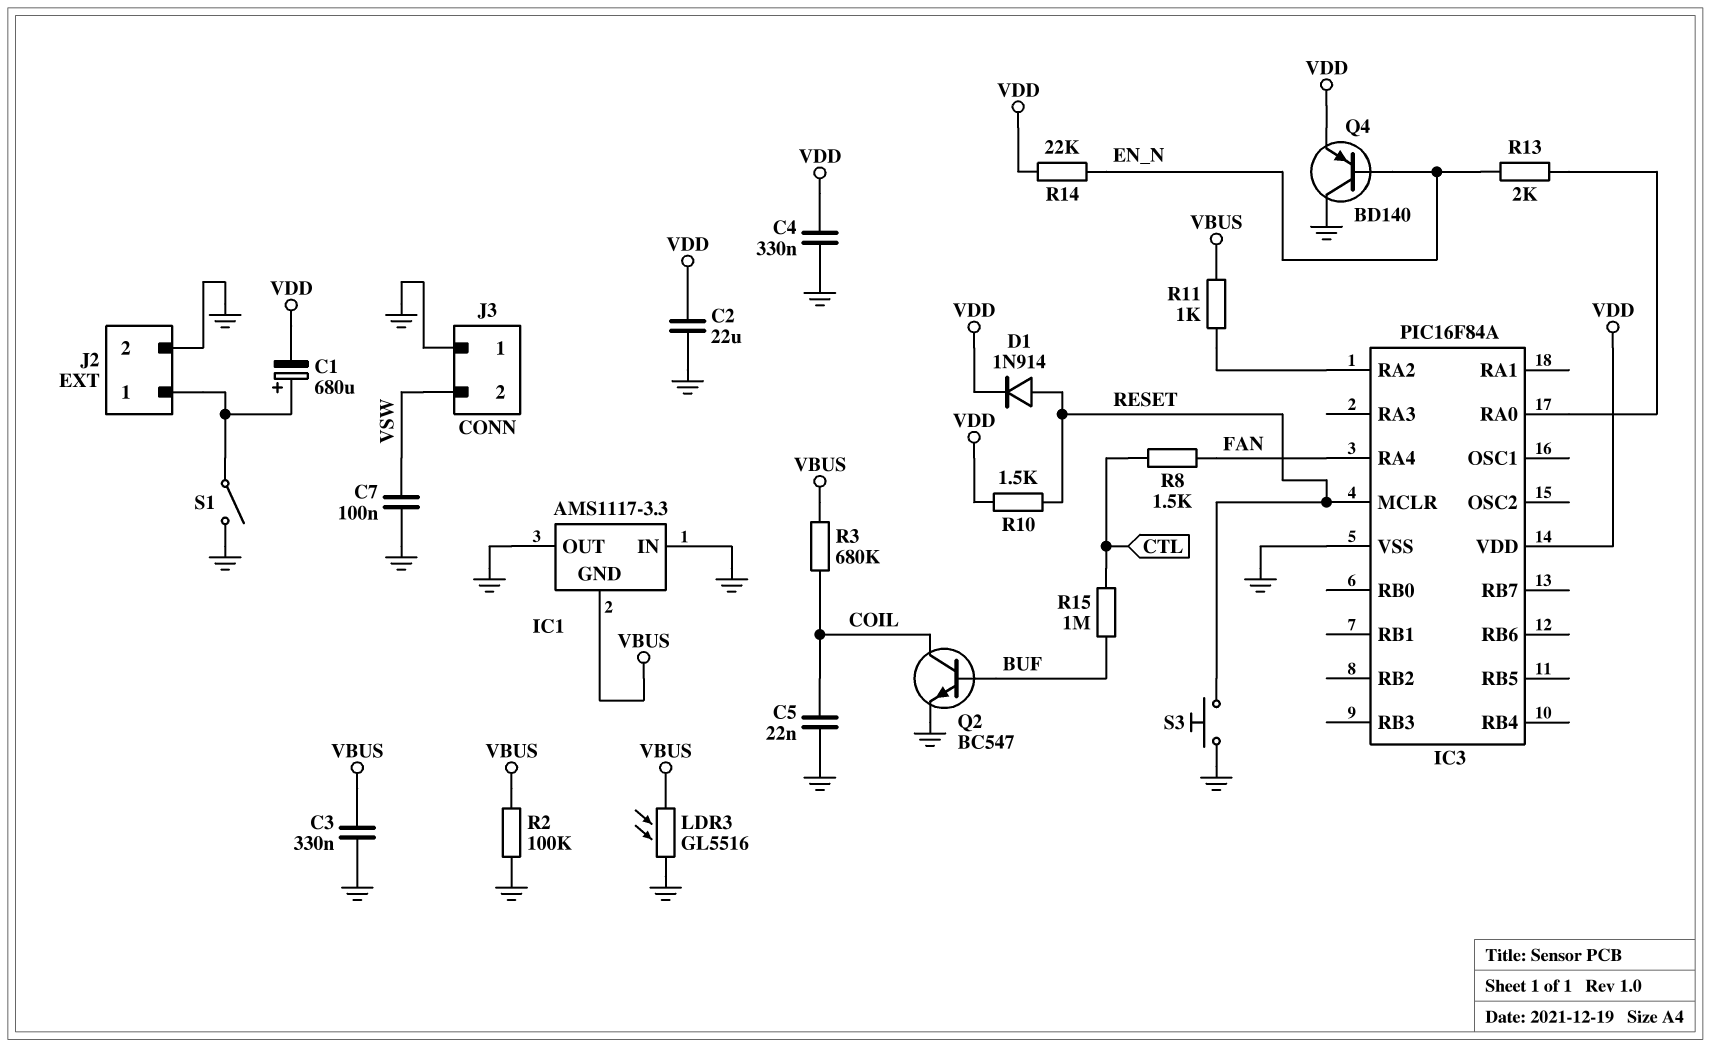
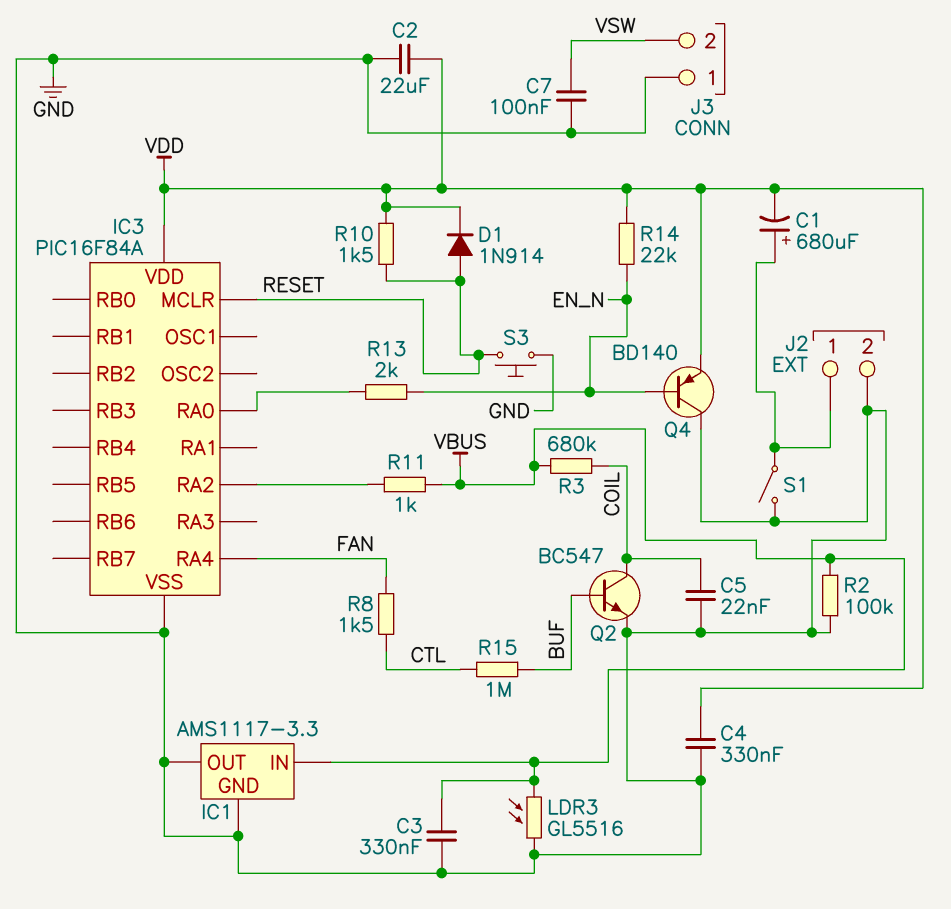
IC1 pin GND: VBUS -> GND
IC1 pin IN: GND -> VBUS

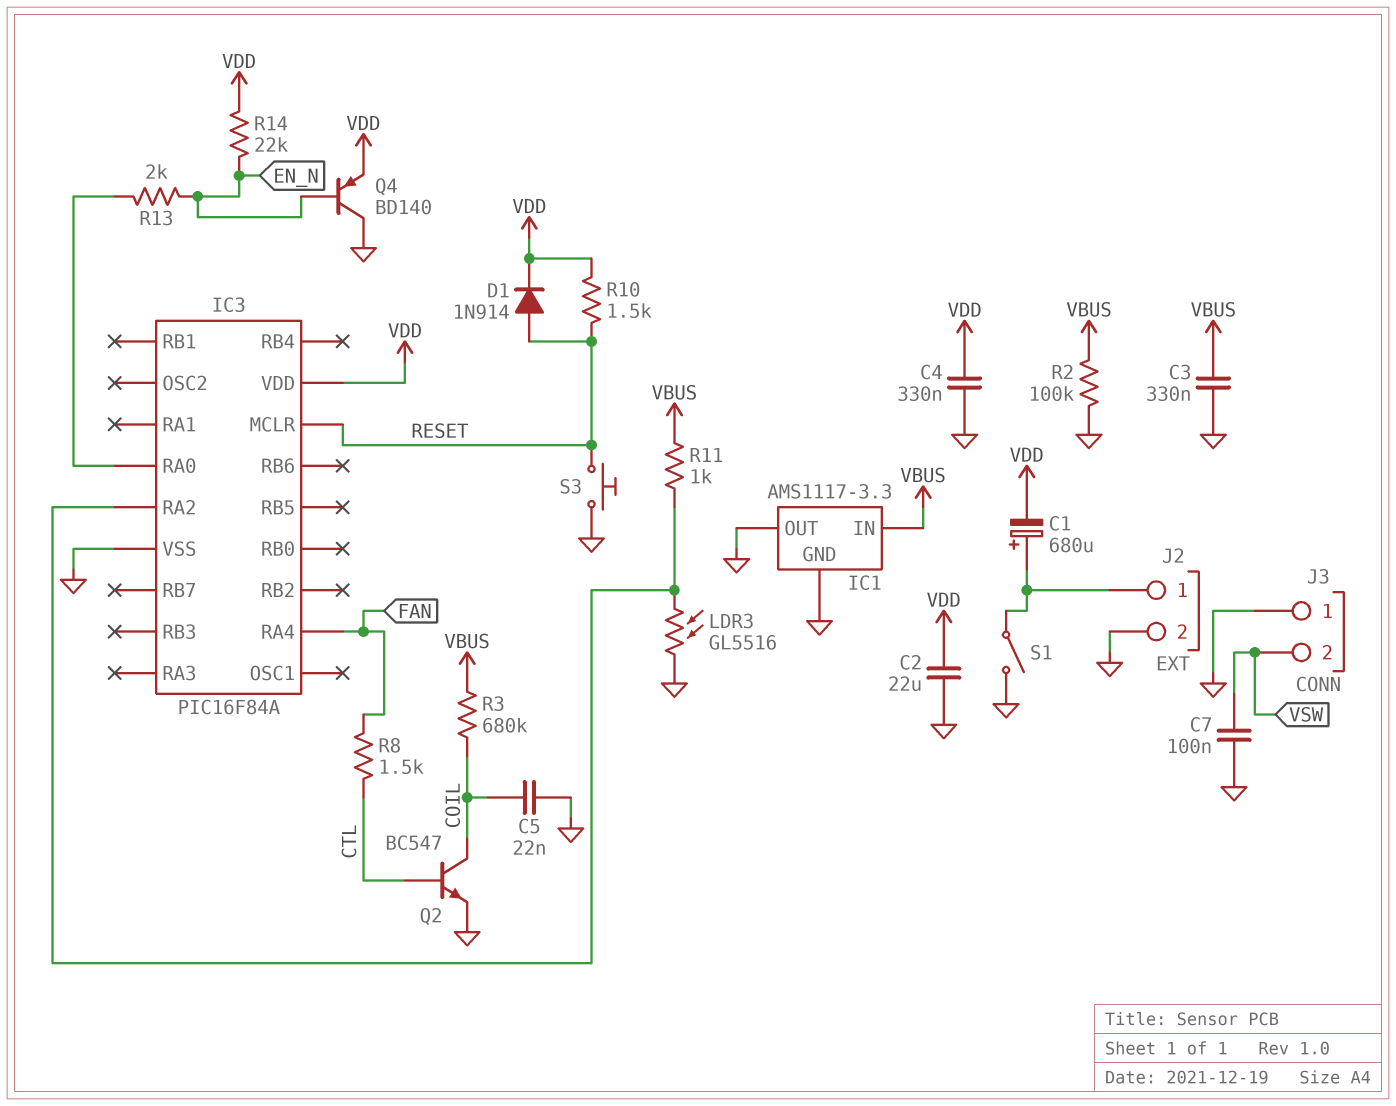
LDR3: GL5516 (GND, VBUS) -> GL5516 (GND, IC3/RA2)
Q2: NPN BC547 (B BUF, C COIL, E GND) -> NPN BC547 (B CTL, C COIL, E GND)
R15: 1M (BUF, CTL) -> none

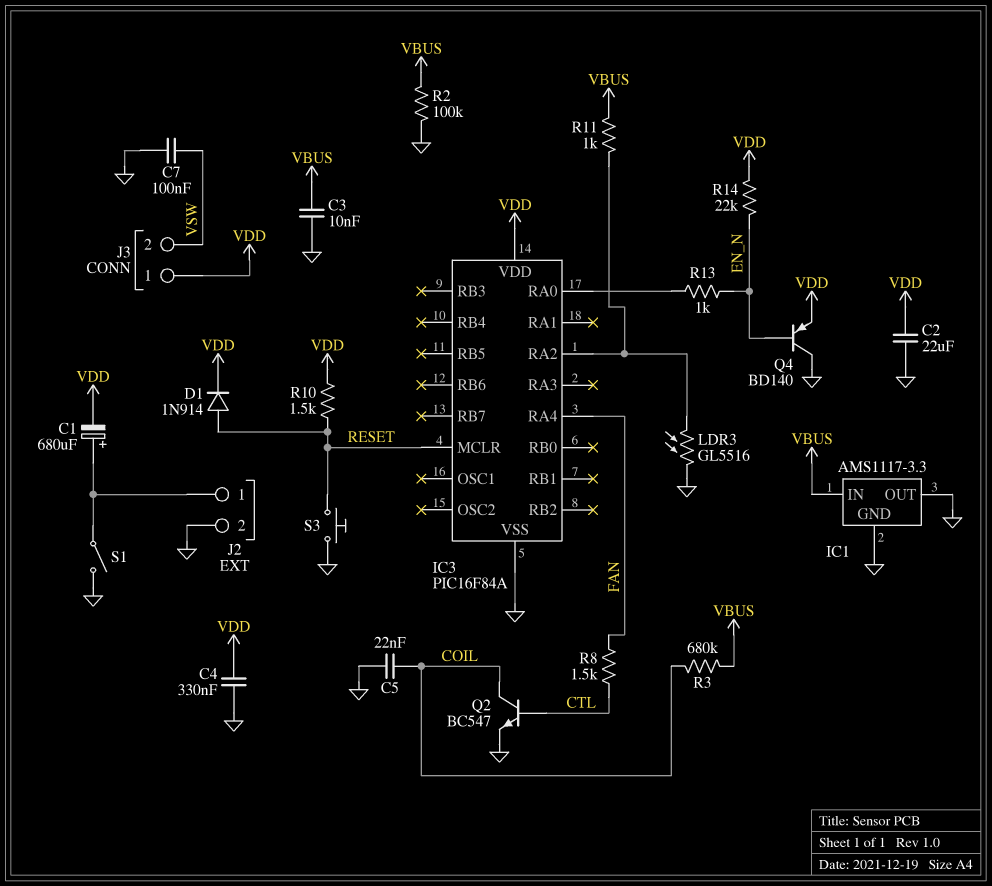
C3: 330nF (GND, VBUS) -> 10nF (GND, VBUS)
J3 pin 1: GND -> VDD
R13: 2k (EN_N, IC3/RA0) -> 1k (EN_N, IC3/RA0)

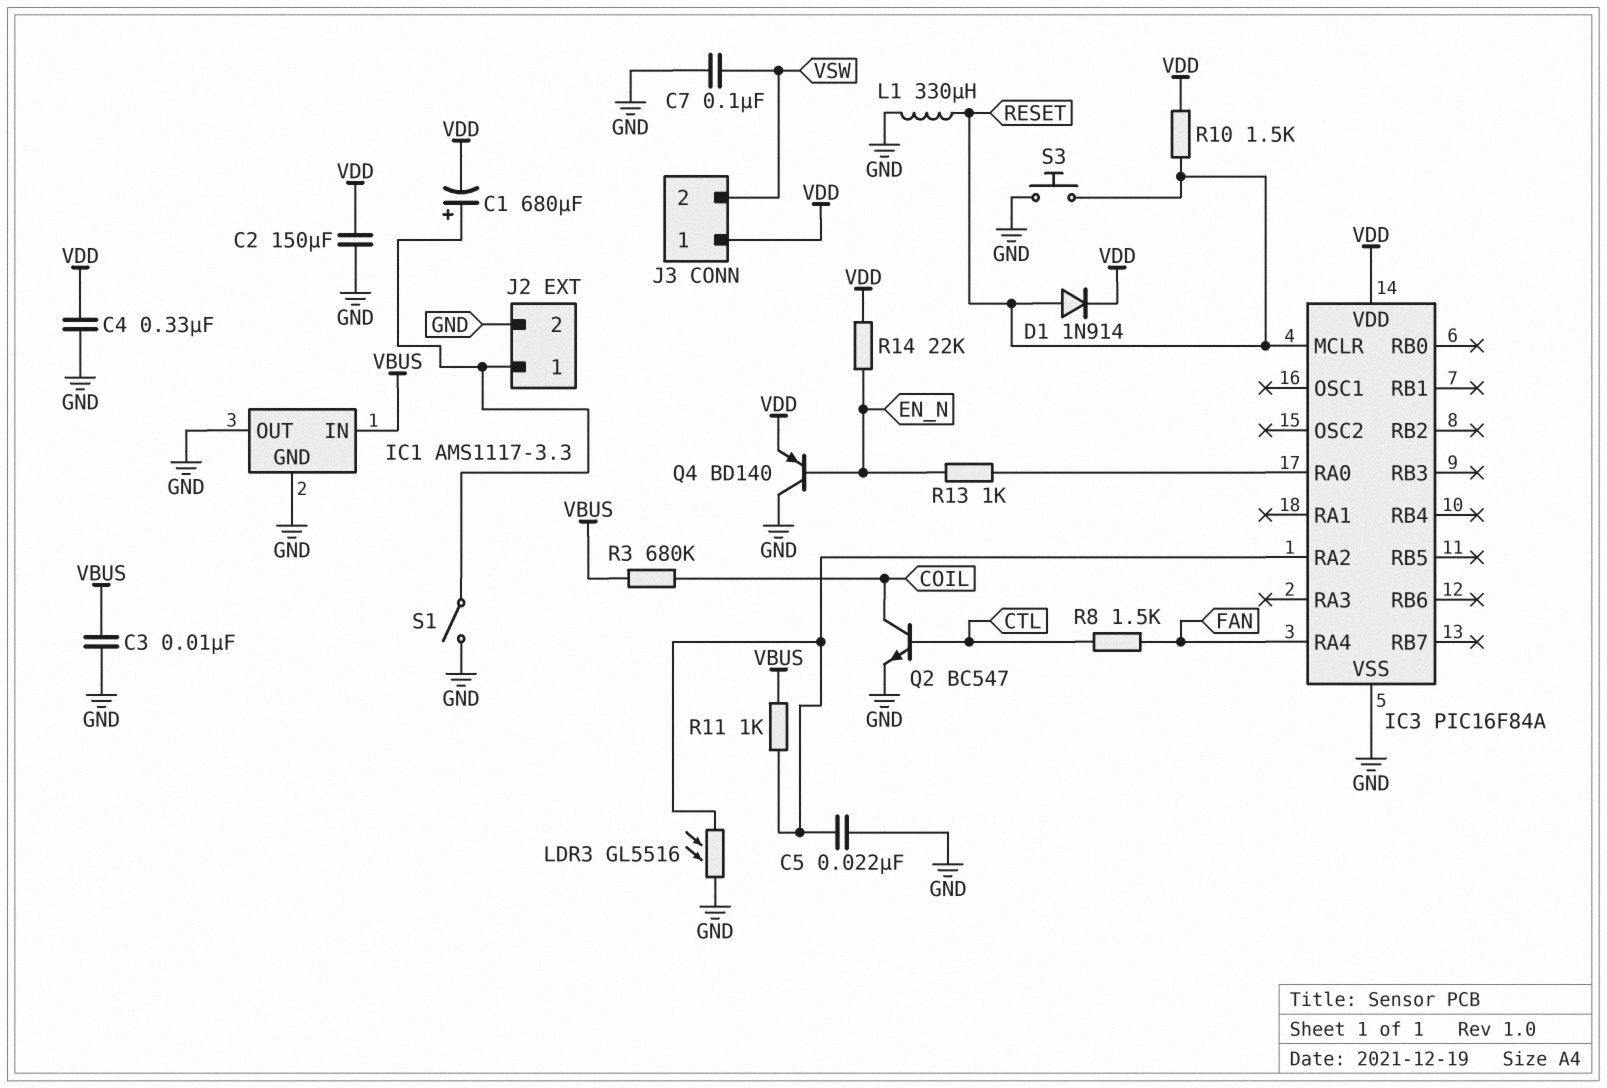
C2: 22uF (GND, VDD) -> 150uF (GND, VDD)
C5: 22nF (COIL, GND) -> 22nF (GND, IC3/RA2)
L1: none -> 330uH (GND, RESET)
R2: 100k (GND, VBUS) -> none

